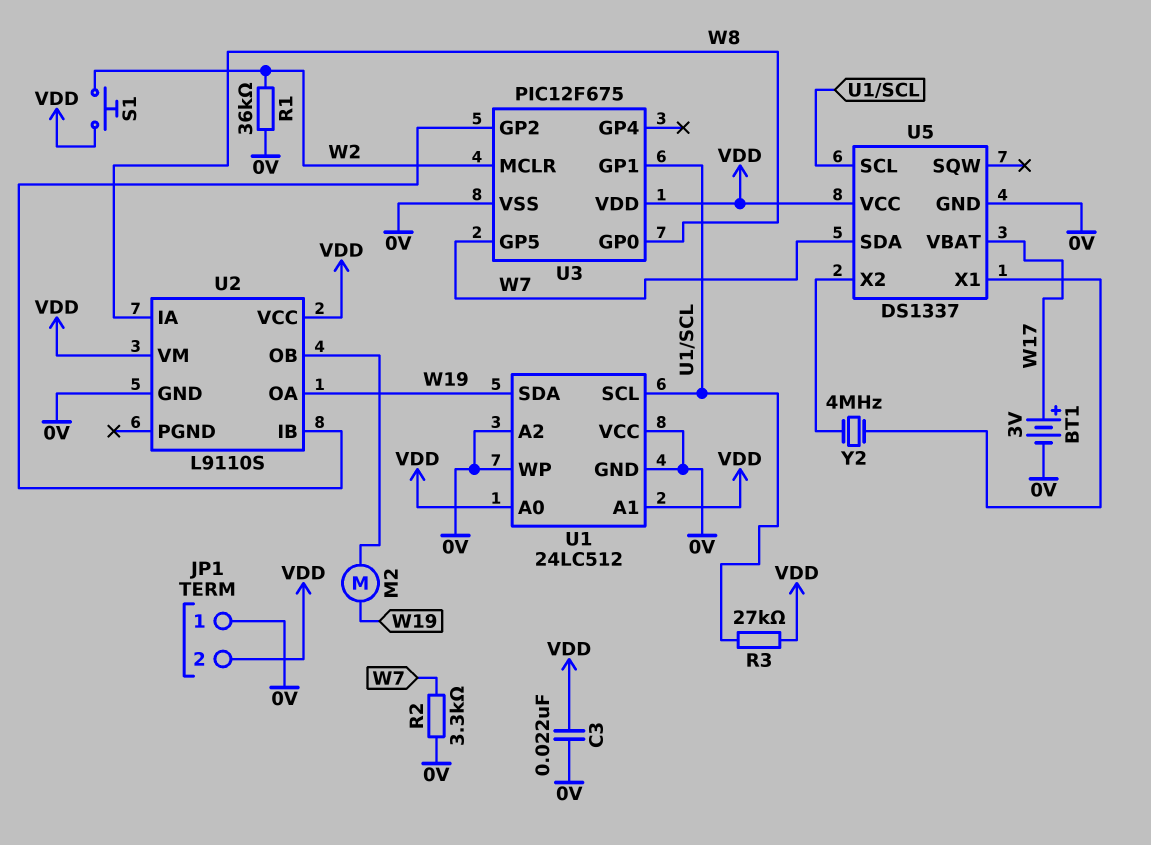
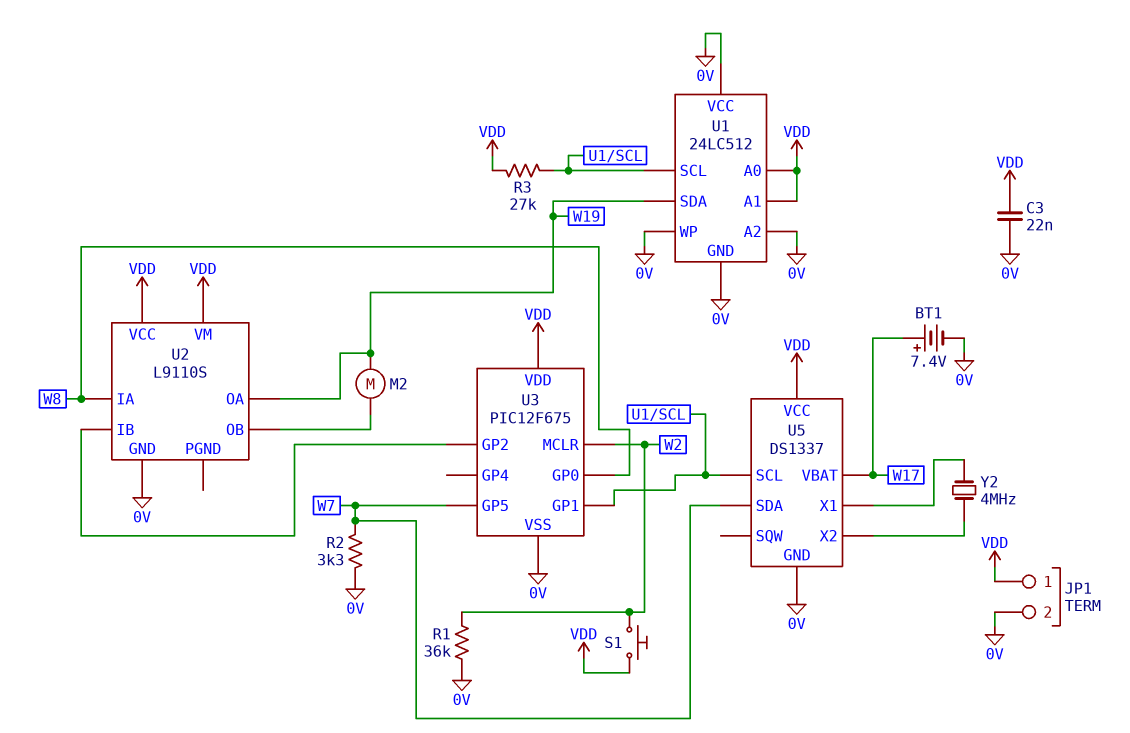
BT1: 3V (plus W17, minus 0V) -> 7.4V (plus W17, minus 0V)
JP1 pin 1: 0V -> VDD
JP1 pin 2: VDD -> 0V

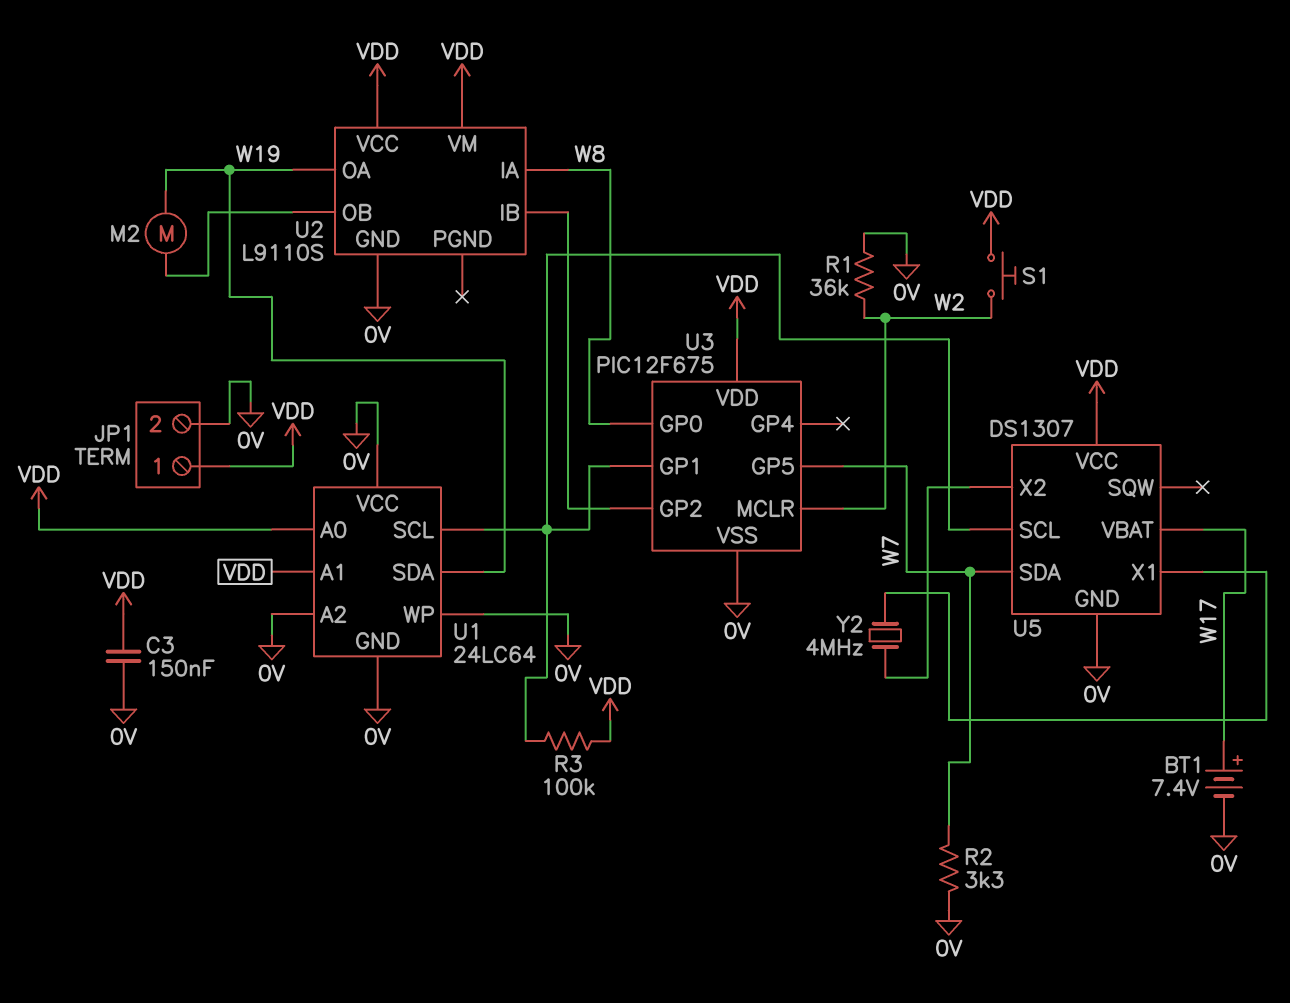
C3: 22nF (0V, VDD) -> 150nF (0V, VDD)
R3: 27k (U1/SCL, VDD) -> 100k (U1/SCL, VDD)
U1: 24LC512 -> 24LC64
U5: DS1337 -> DS1307

